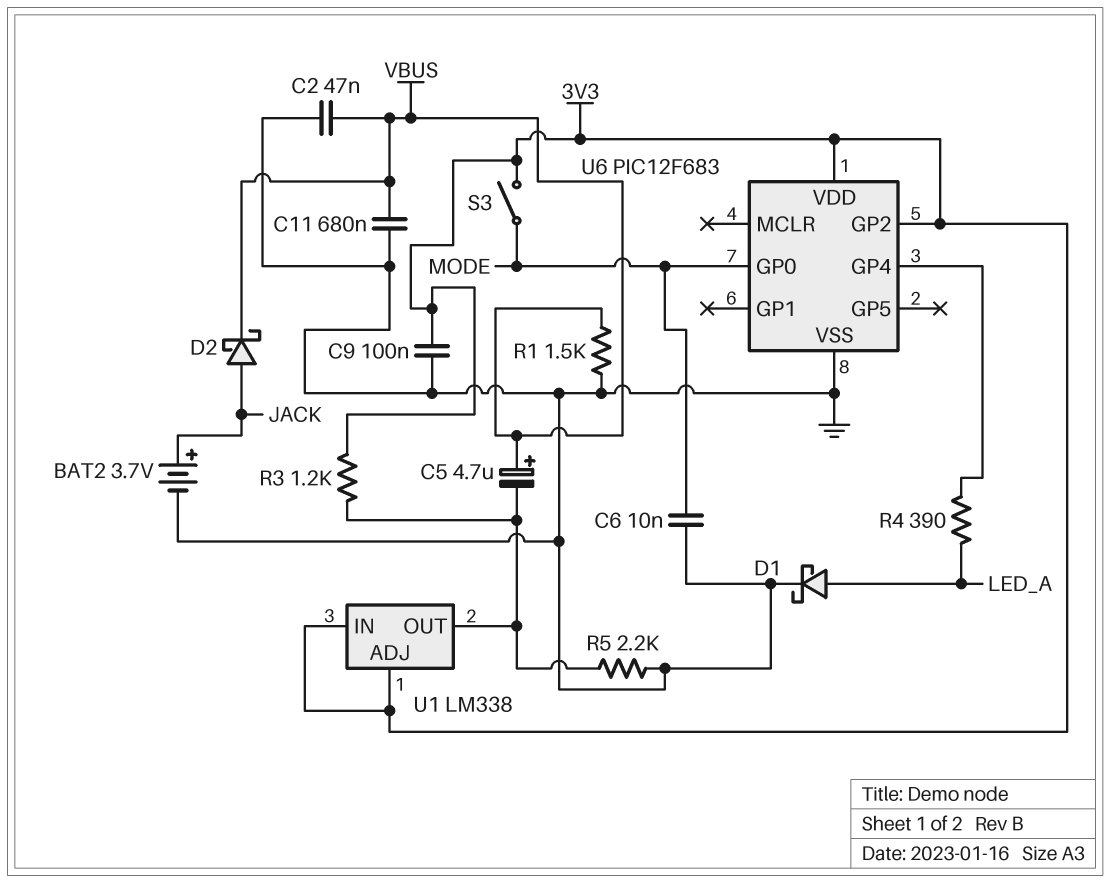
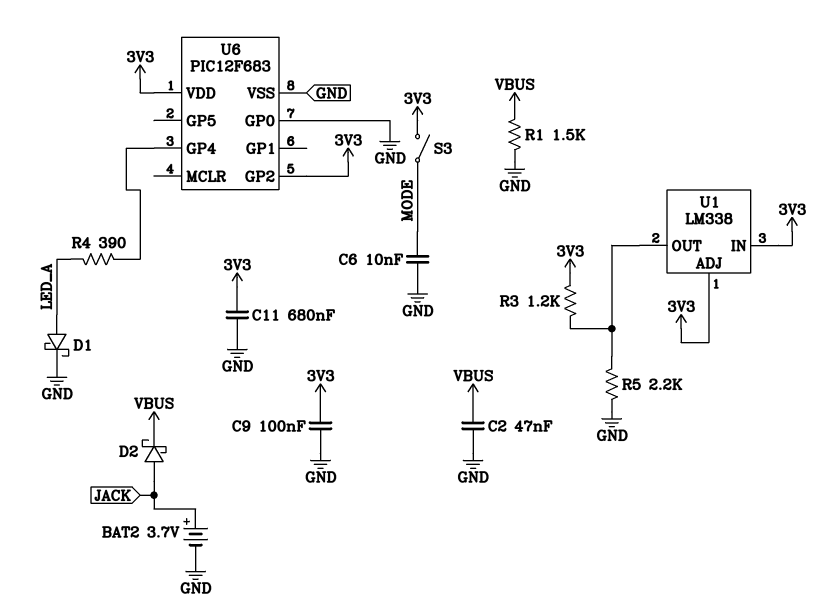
C5: 4.7uF (plus VBUS, minus U1/OUT) -> none
C11: 680nF (GND, VBUS) -> 680nF (3V3, GND)
U6 pin GP0: MODE -> GND

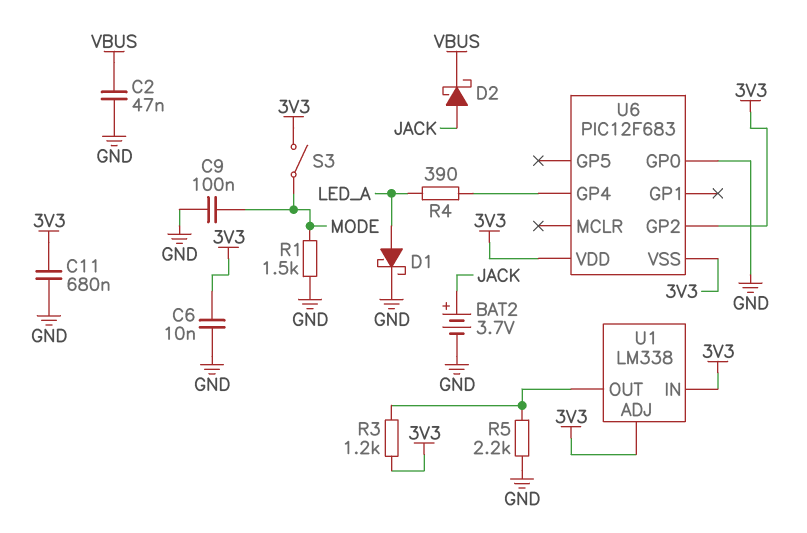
C6: 10nF (GND, MODE) -> 10nF (3V3, GND)
C9: 100nF (3V3, GND) -> 100nF (GND, MODE)
R1: 1.5k (GND, VBUS) -> 1.5k (GND, MODE)
U6 pin VSS: GND -> 3V3

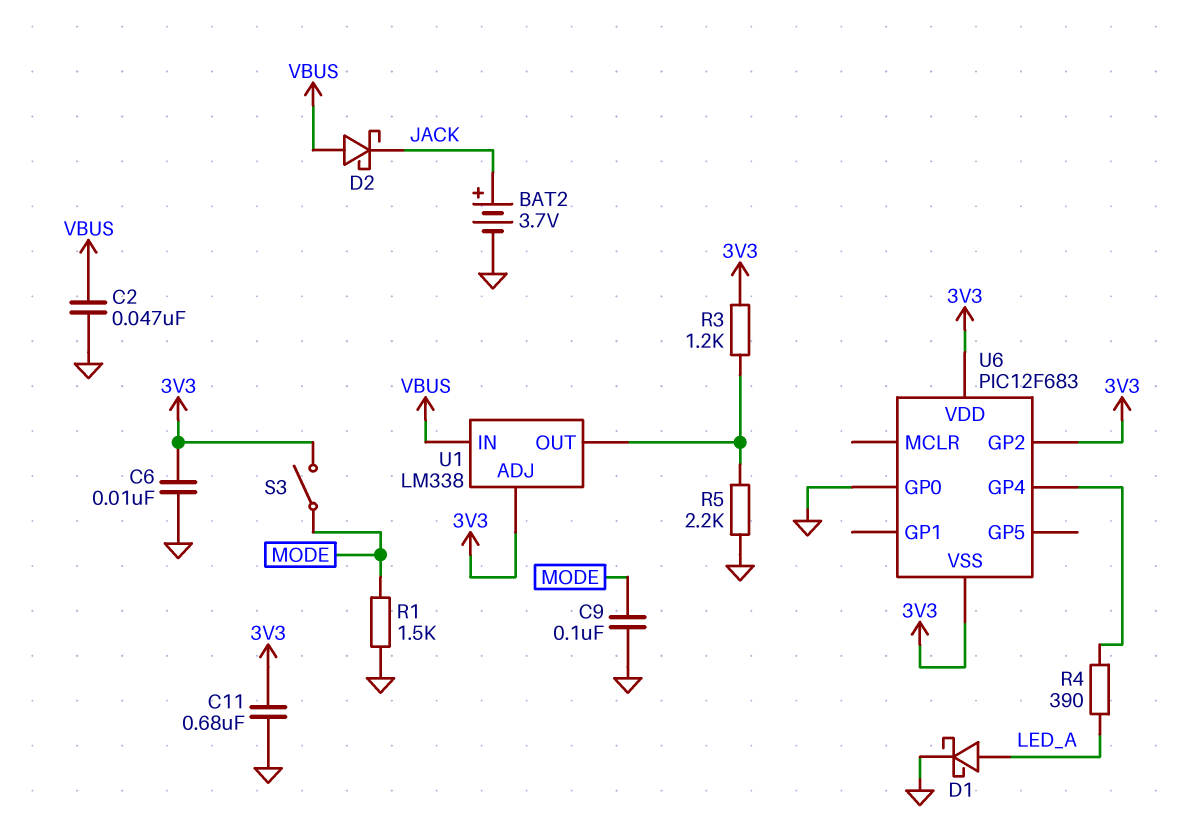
D2: schottky (A JACK, K VBUS) -> schottky (A VBUS, K JACK)
U1 pin IN: 3V3 -> VBUS

